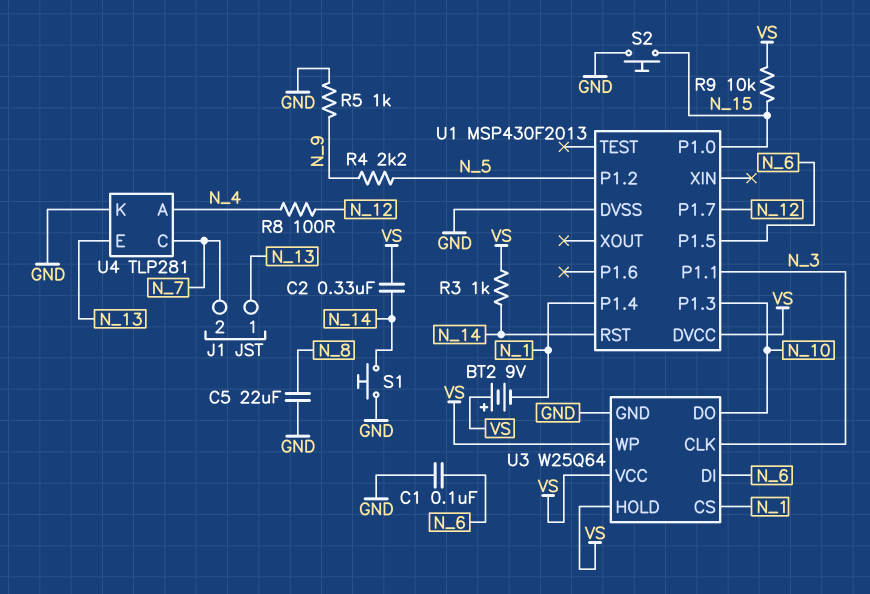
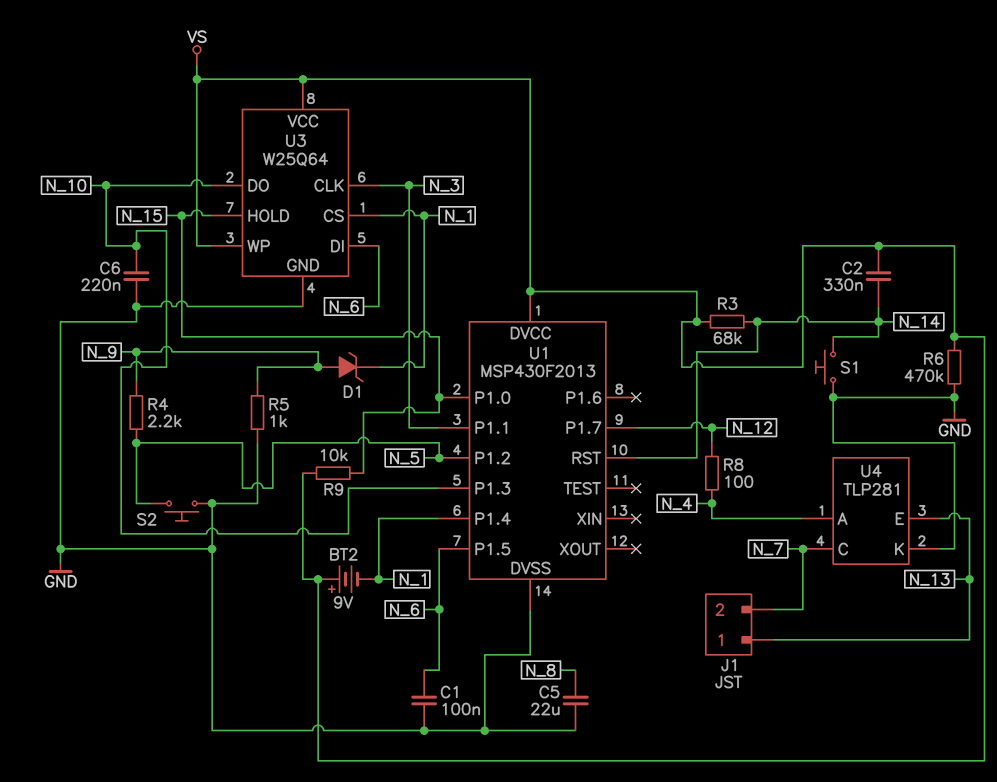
C6: none -> 220nF (GND, N_10)
D1: none -> zener (A N_9, K N_1)
R3: 1k (N_14, VS) -> 68k (N_14, VS)
R6: none -> 470k (GND, VS)
S2: button (GND, N_15) -> button (GND, N_5)
U3 pin HOLD: VS -> N_15

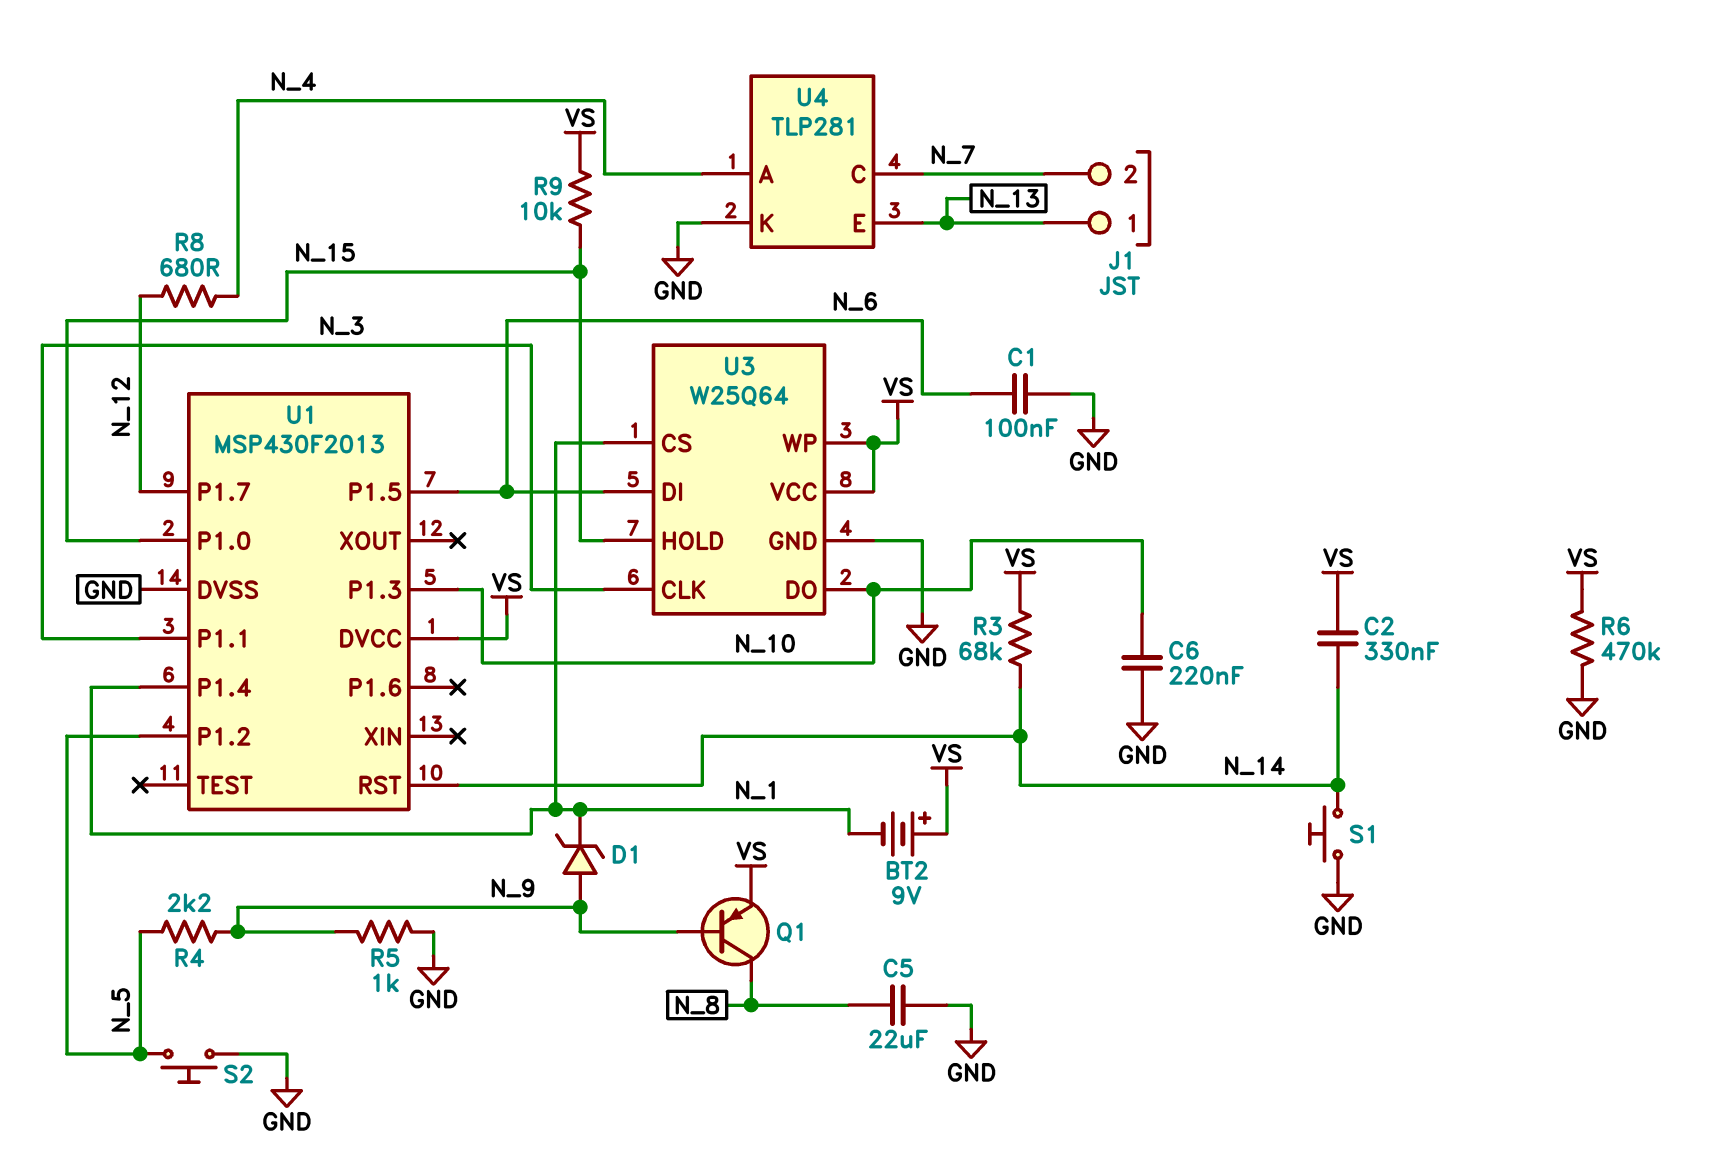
Q1: none -> PNP (B N_9, C N_8, E VS)
R8: 100 (N_4, N_12) -> 680 (N_4, N_12)

